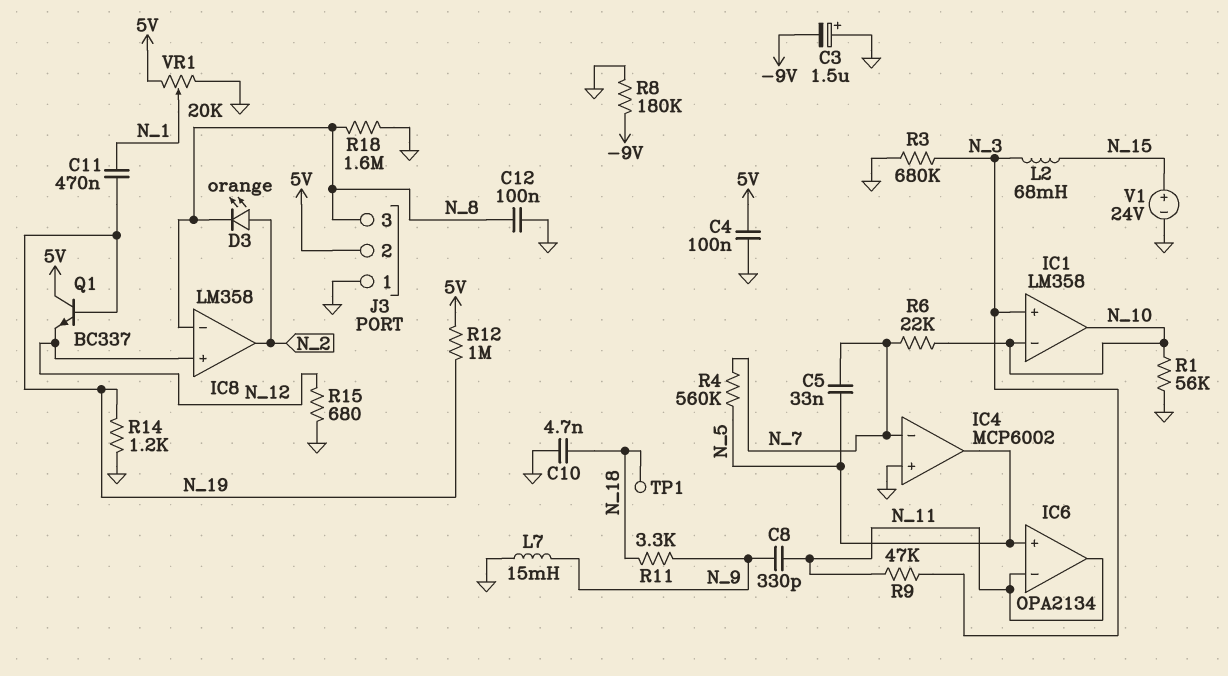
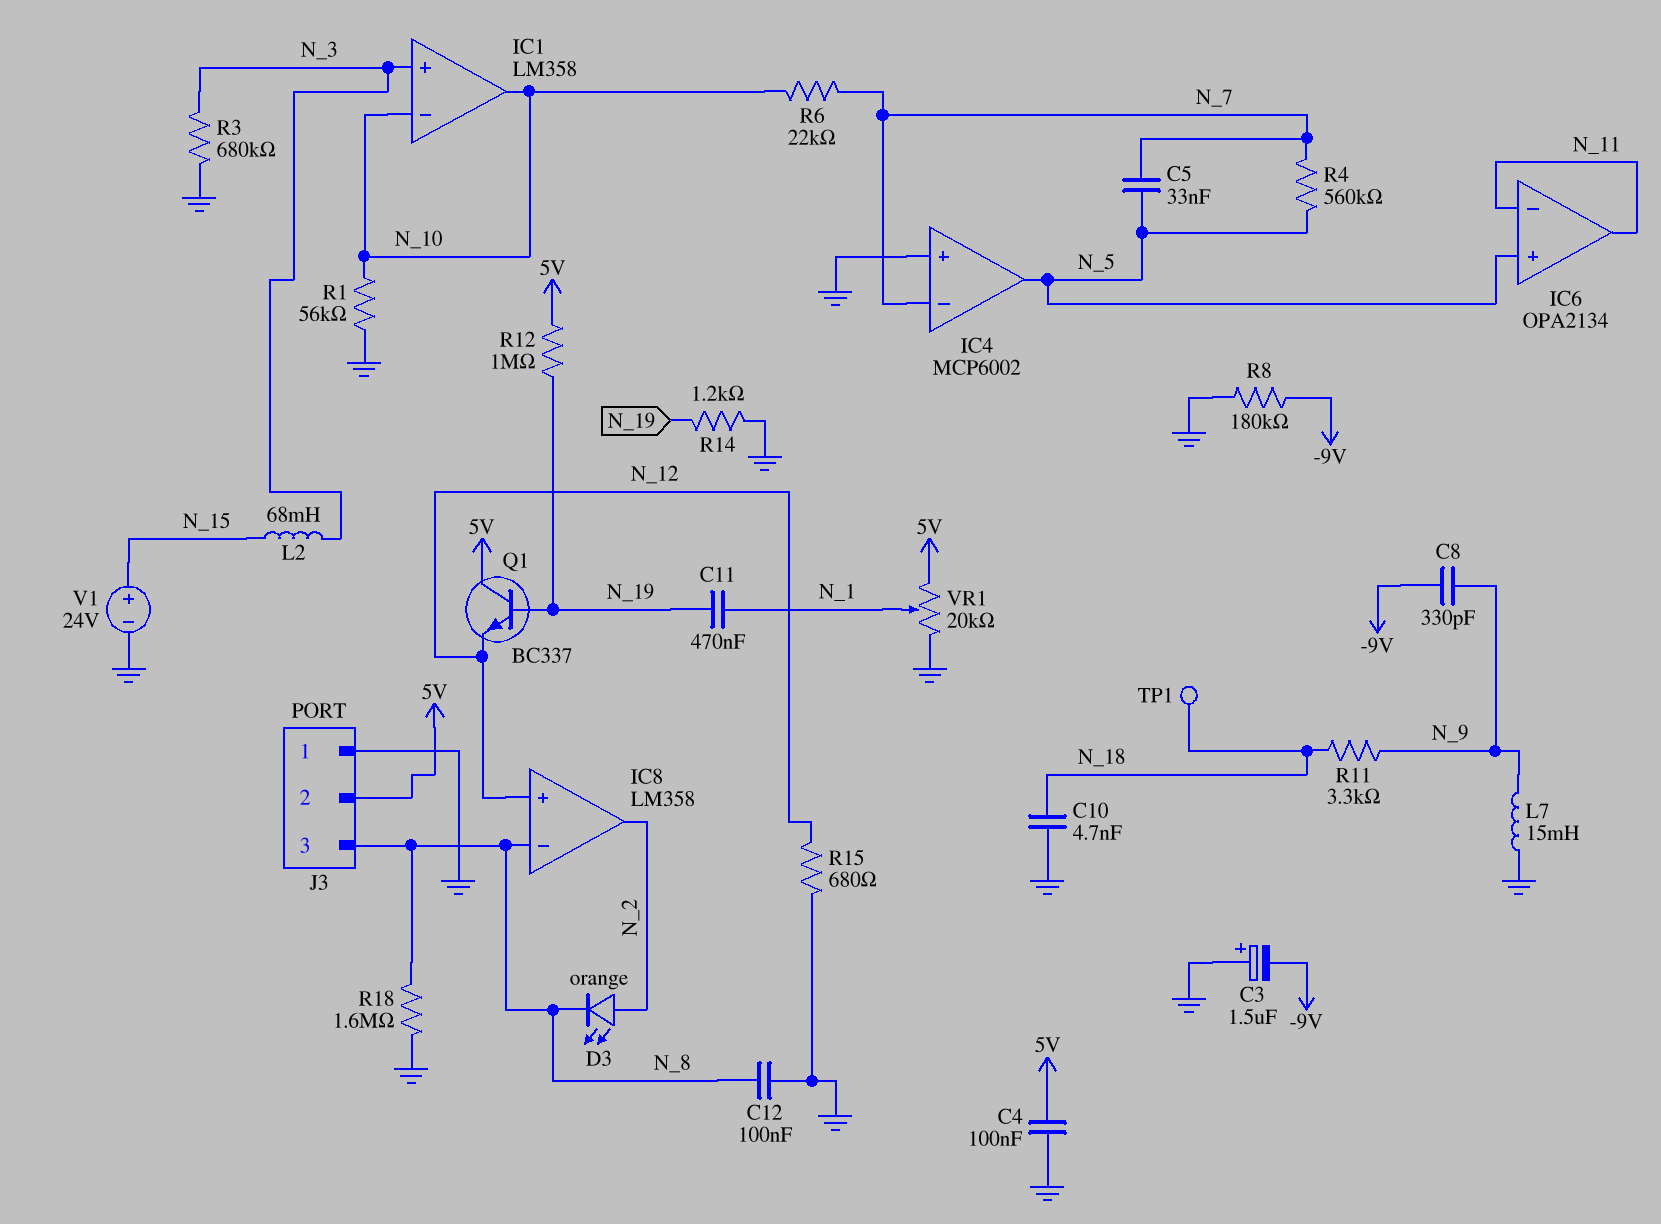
C8: 330pF (N_9, N_11) -> 330pF (-9V, N_9)
R9: 47k (N_3, N_11) -> none

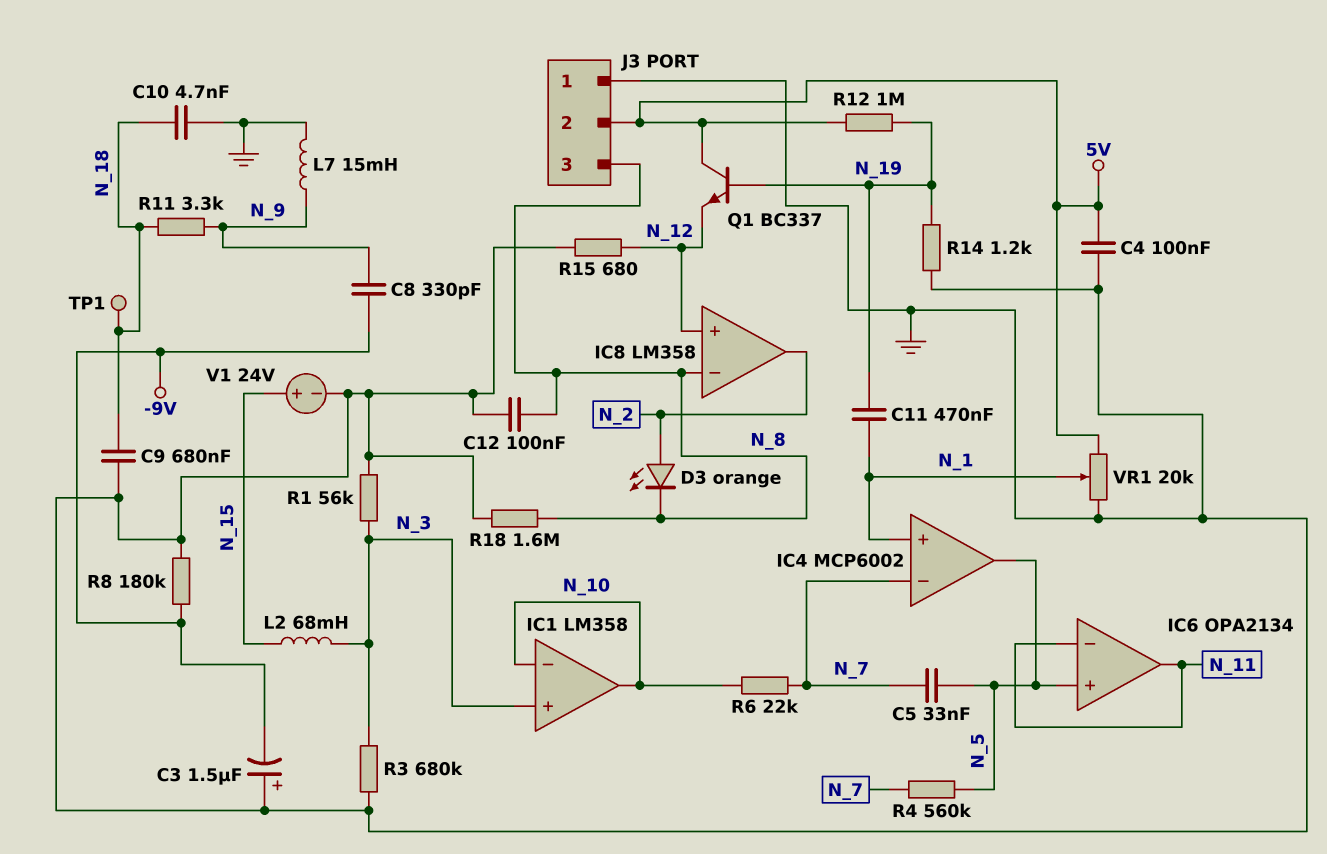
C9: none -> 680nF (GND, N_18)
IC4 pin in+: GND -> N_1
R1: 56k (GND, N_10) -> 56k (GND, N_3)

